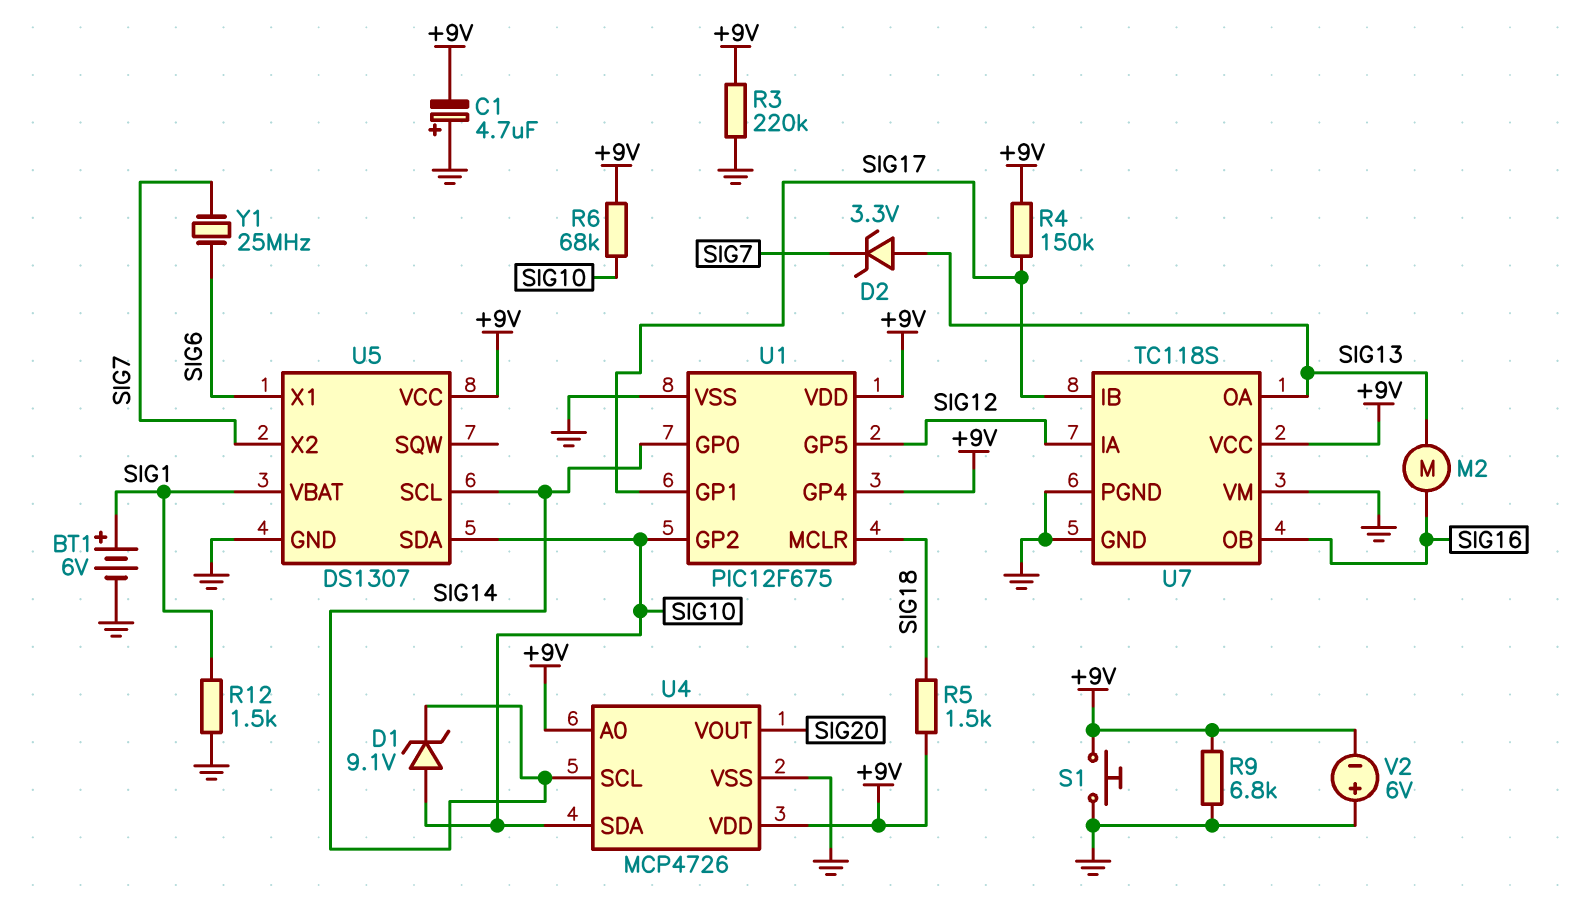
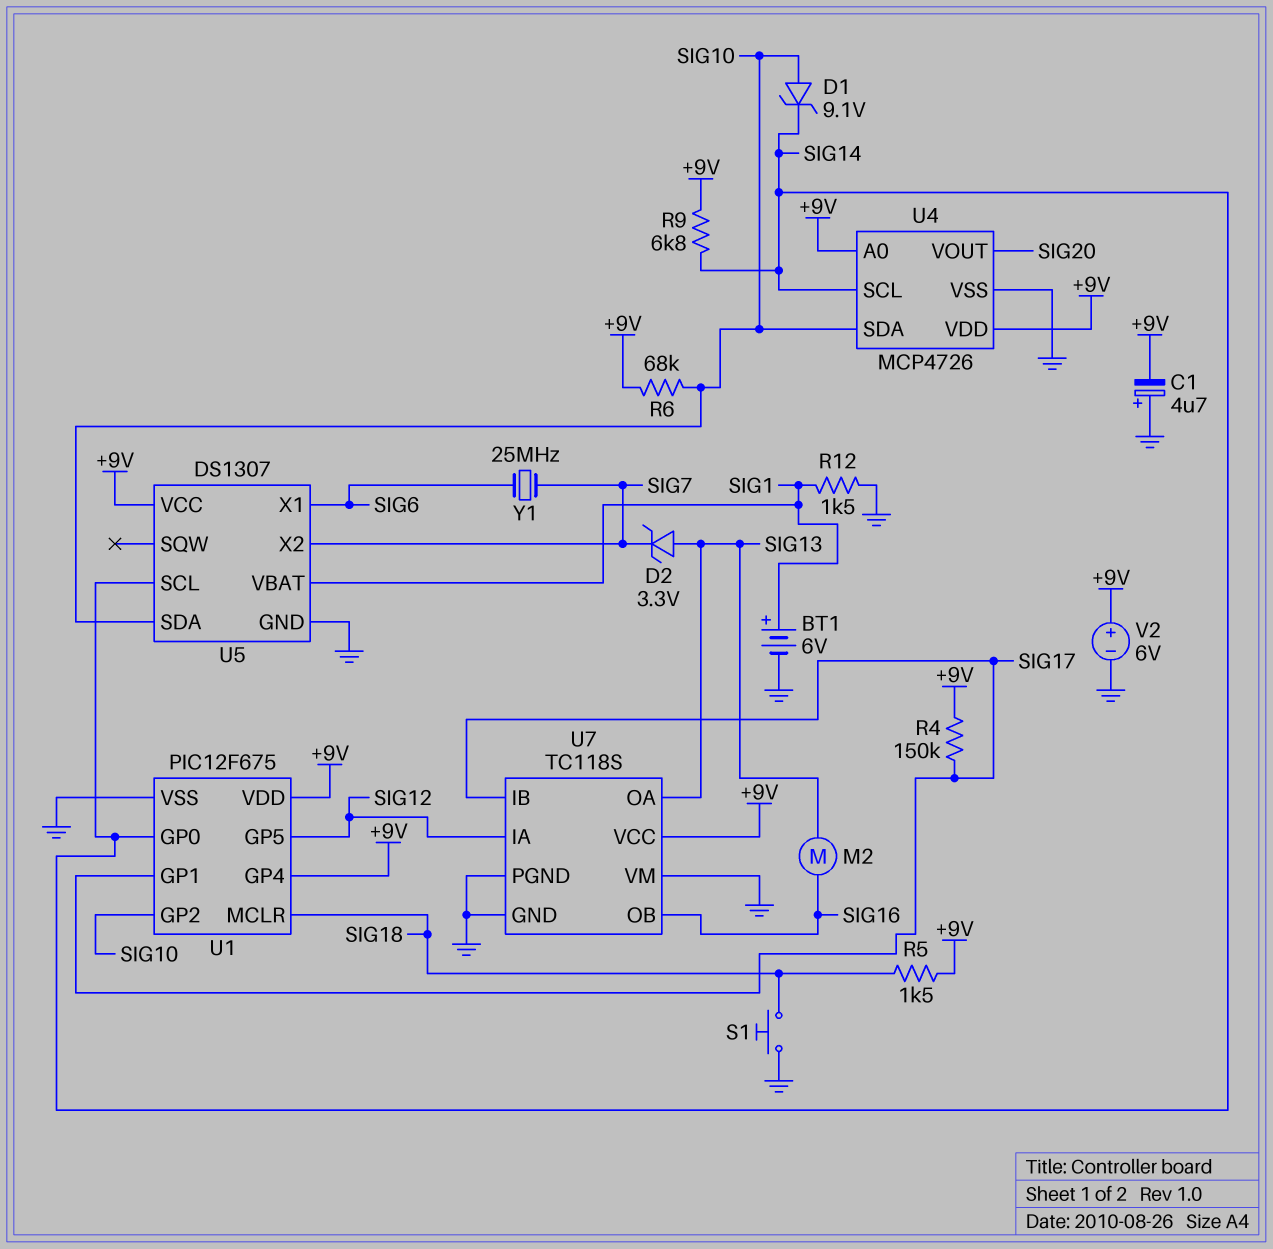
R3: 220k (+9V, GND) -> none
R9: 6.8k (+9V, GND) -> 6.8k (+9V, SIG14)
S1: button (+9V, GND) -> button (GND, SIG18)
V2: 6V (plus GND, minus +9V) -> 6V (plus +9V, minus GND)

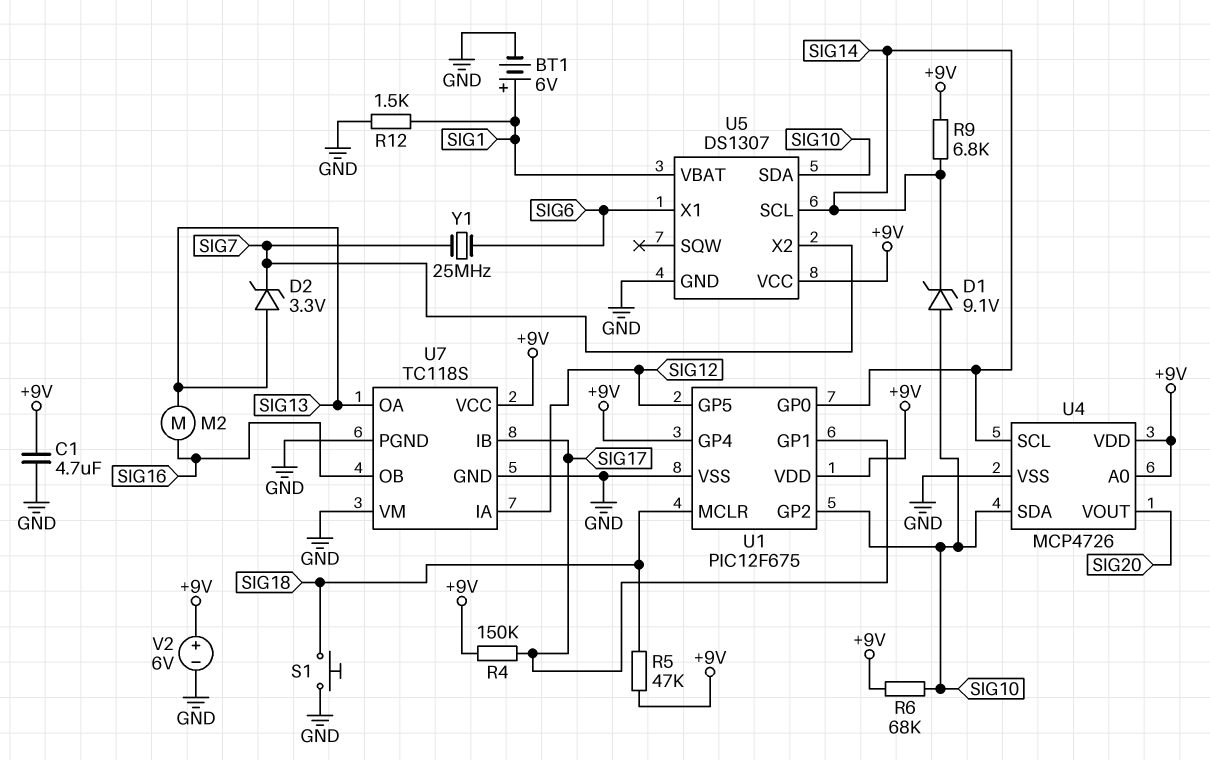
C1: 4.7uF (plus GND, minus +9V) -> 4.7uF (+9V, GND)
R5: 1.5k (+9V, SIG18) -> 47k (+9V, SIG18)

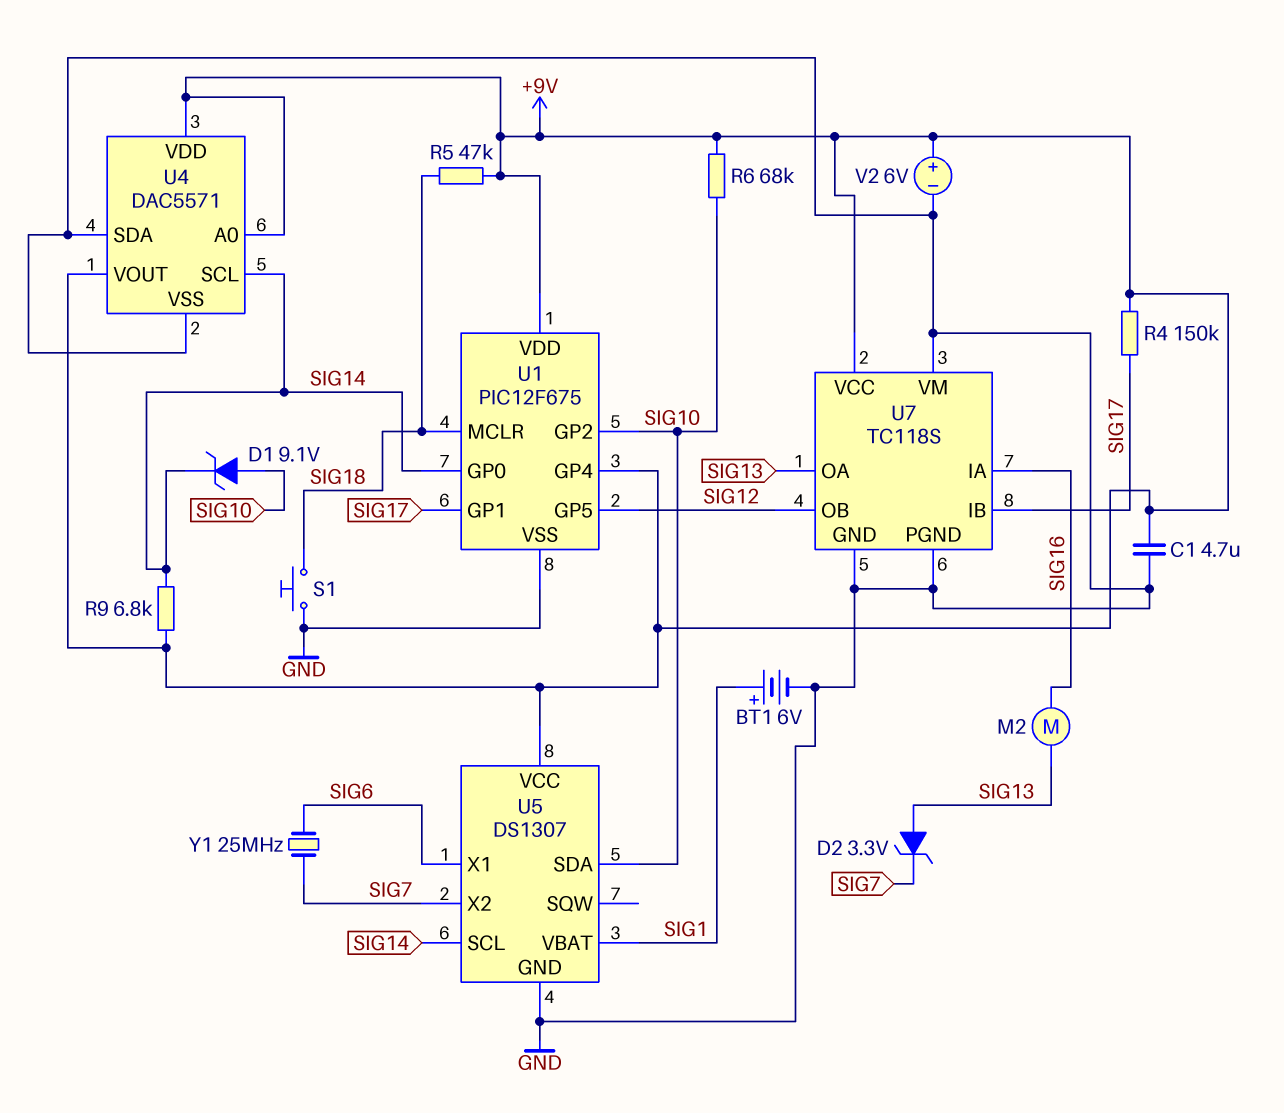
R12: 1.5k (GND, SIG1) -> none
U4: MCP4726 -> DAC5571
U4 pin SDA: SIG10 -> GND
U4 pin VOUT: SIG20 -> +9V
U7 pin IA: SIG12 -> SIG16
U7 pin OB: SIG16 -> SIG12

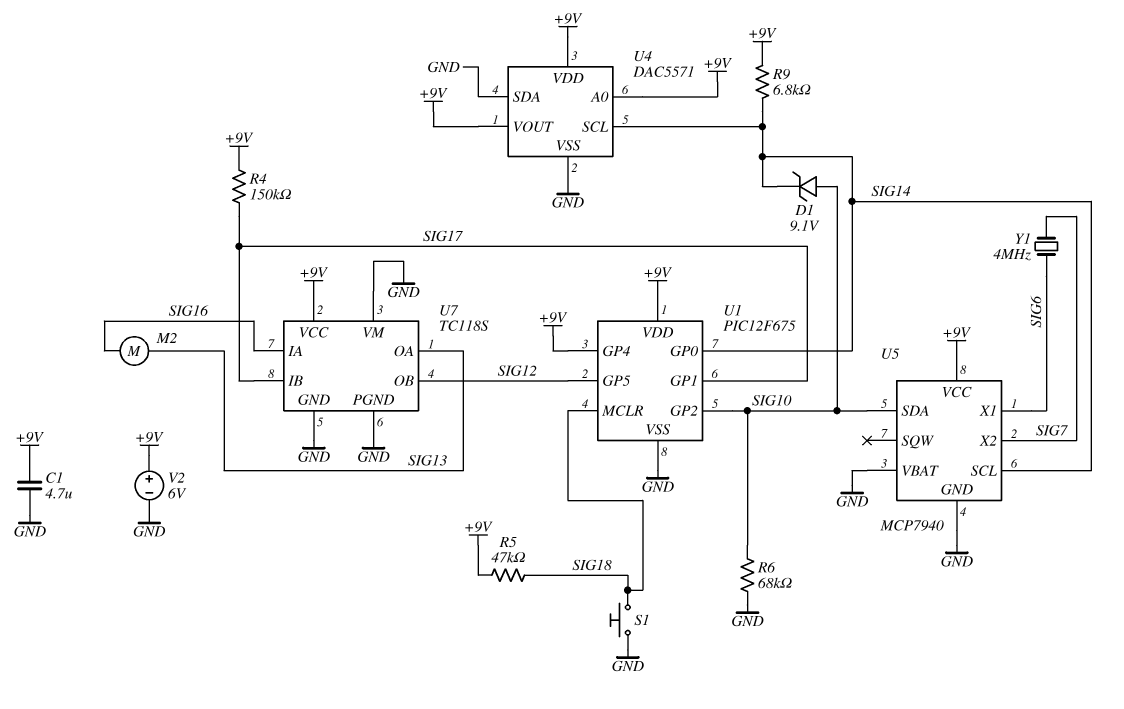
BT1: 6V (plus SIG1, minus GND) -> none
D2: zener 3.3V (A SIG13, K SIG7) -> none
R6: 68k (+9V, SIG10) -> 68k (GND, SIG10)
U5: DS1307 -> MCP7940
U5 pin VBAT: SIG1 -> GND
Y1: 25MHz (SIG6, SIG7) -> 4MHz (SIG6, SIG7)

